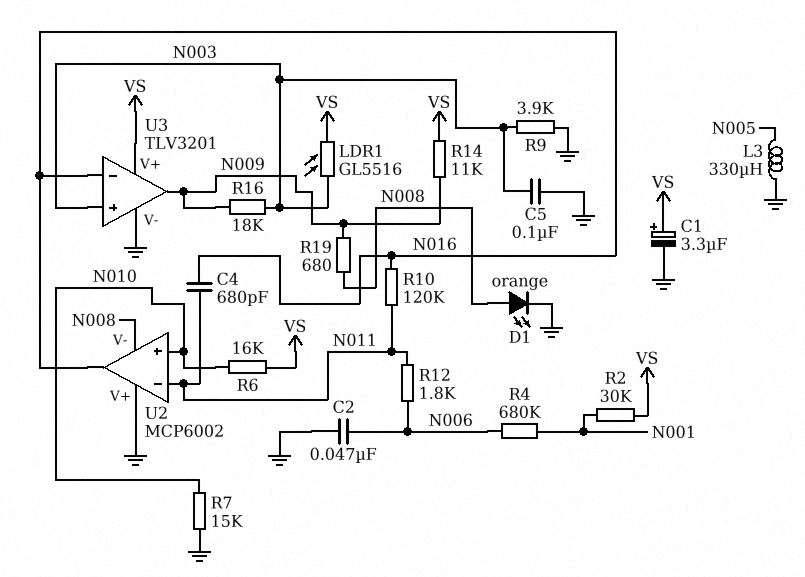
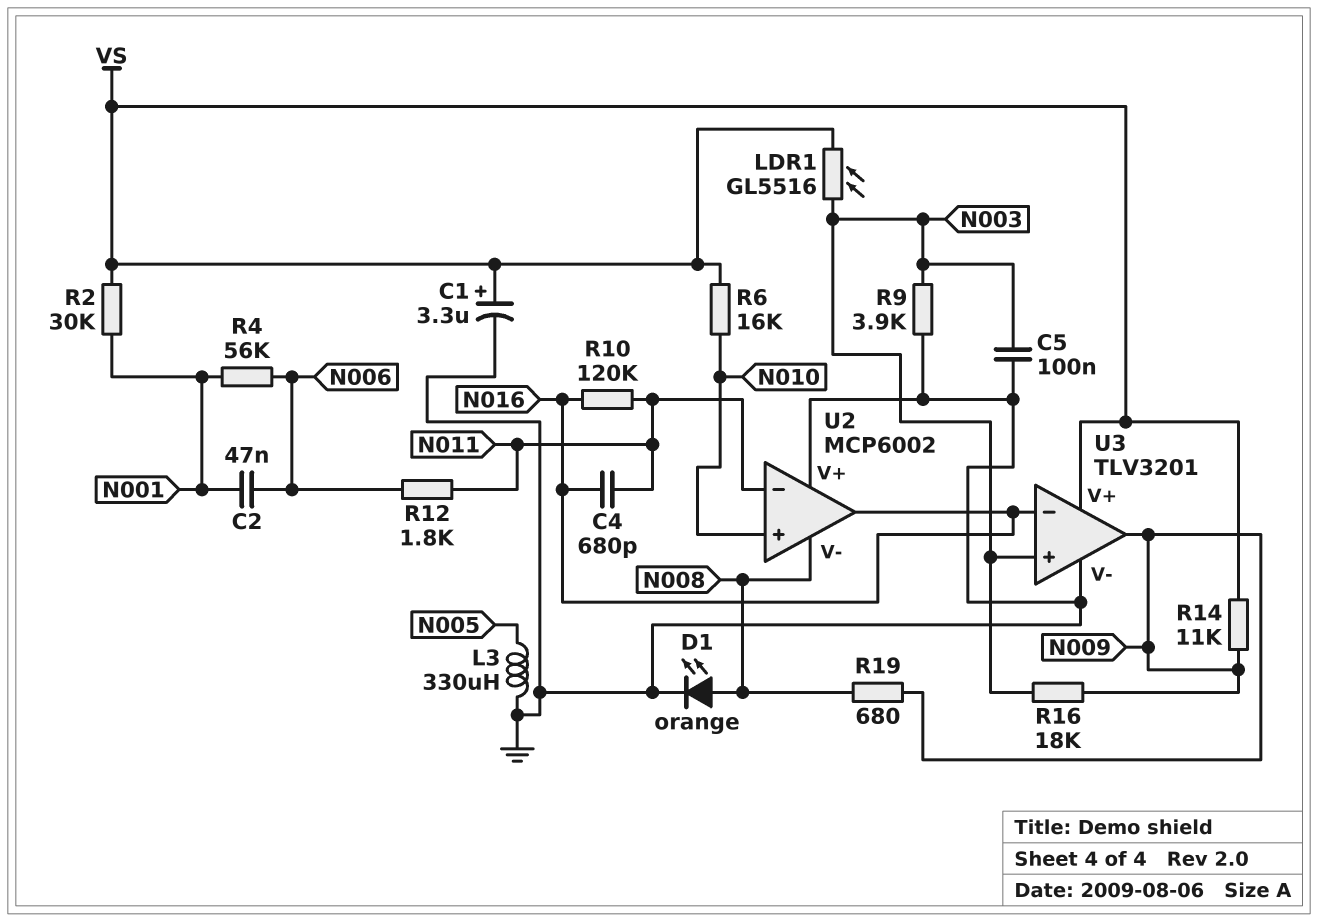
C2: 47nF (GND, N006) -> 47nF (N001, N006)
R4: 680k (N001, N006) -> 56k (N001, N006)
R7: 15k (GND, N010) -> none

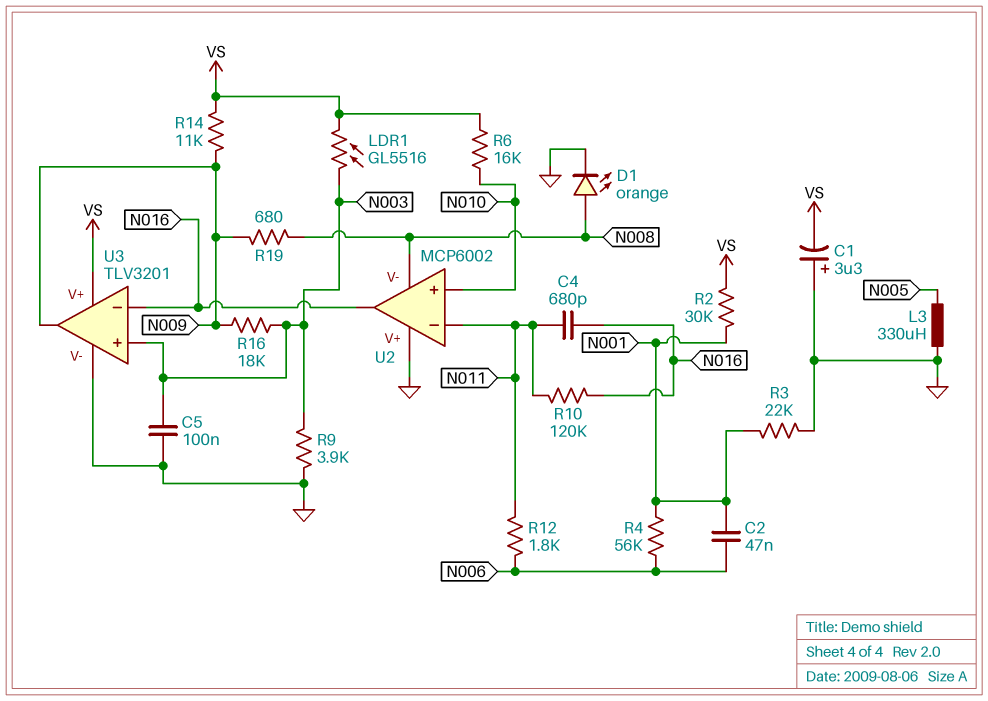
C1: 3.3uF (plus VS, minus GND) -> 3.3uF (plus GND, minus VS)
R3: none -> 22k (GND, N001)

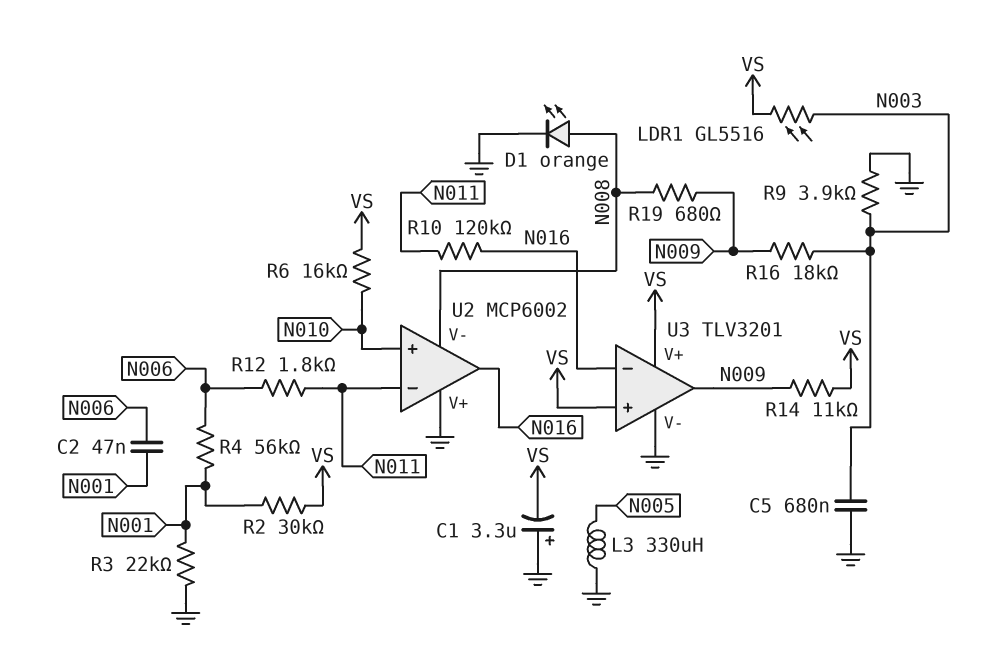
C4: 680pF (N011, N016) -> none
C5: 100nF (GND, N003) -> 680nF (GND, N003)
U3 pin in+: N003 -> VS

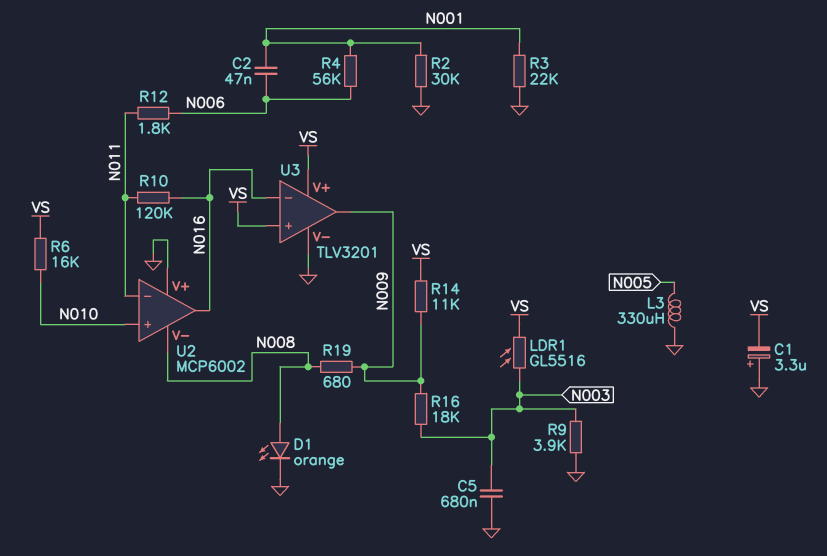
R2: 30k (N001, VS) -> 30k (GND, N001)

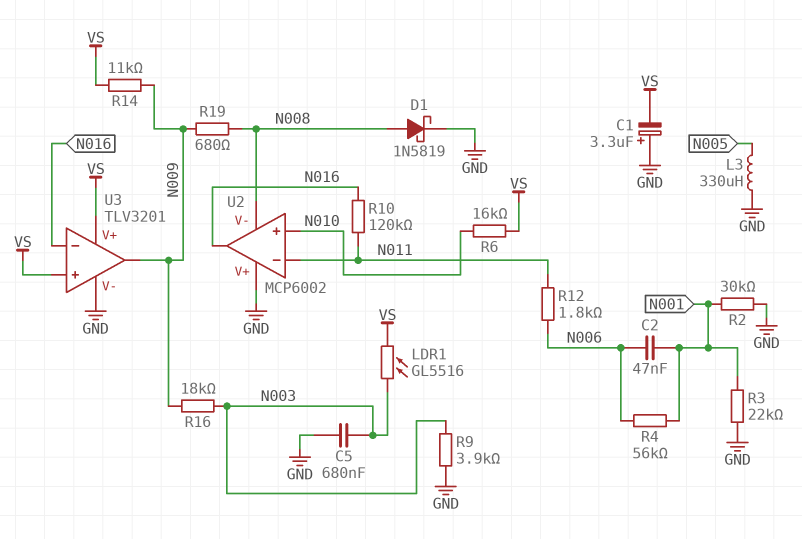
D1: LED orange (A N008, K GND) -> schottky 1N5819 (A N008, K GND)

